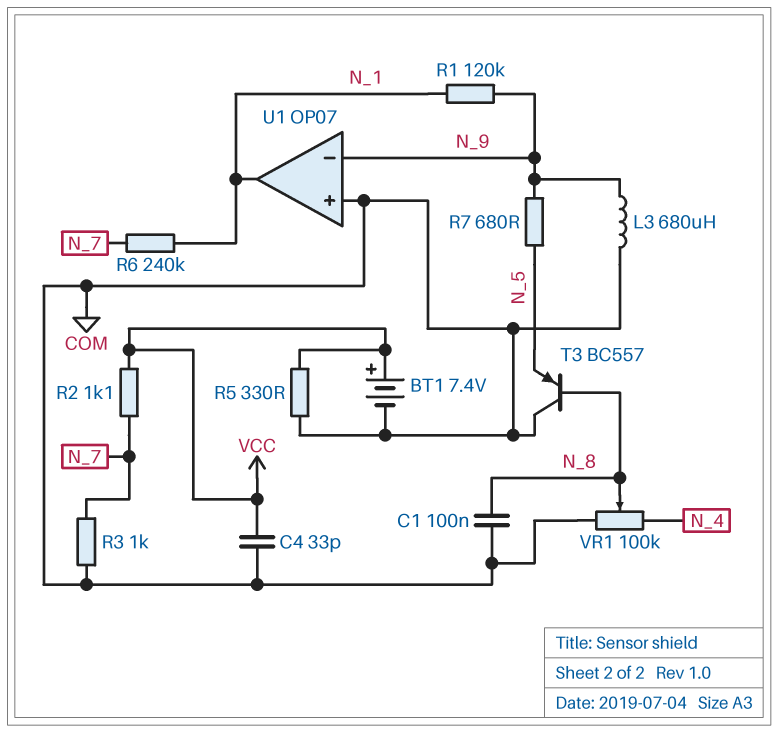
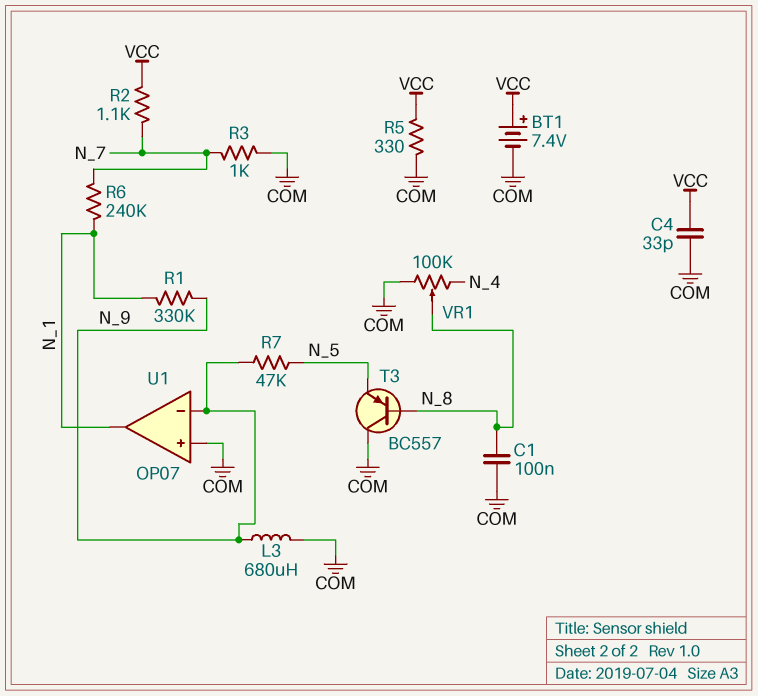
R1: 120k (N_1, N_9) -> 330k (N_1, N_9)
R7: 680 (N_5, N_9) -> 47k (N_5, N_9)

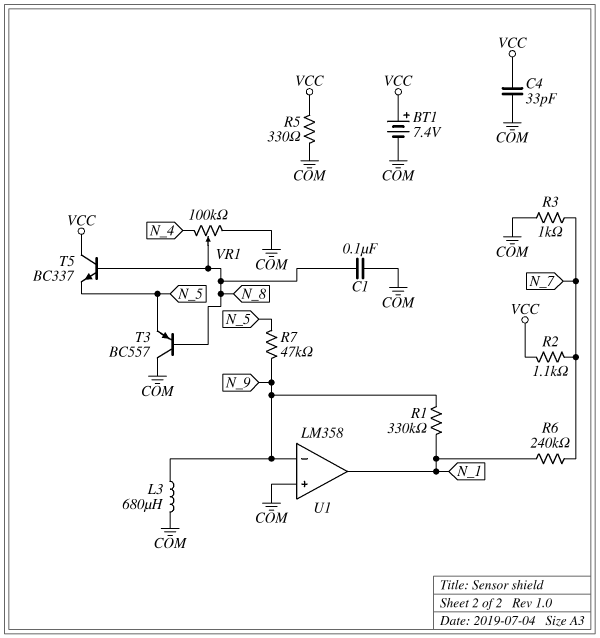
T5: none -> NPN BC337 (B N_8, C VCC, E N_5)
U1: OP07 -> LM358

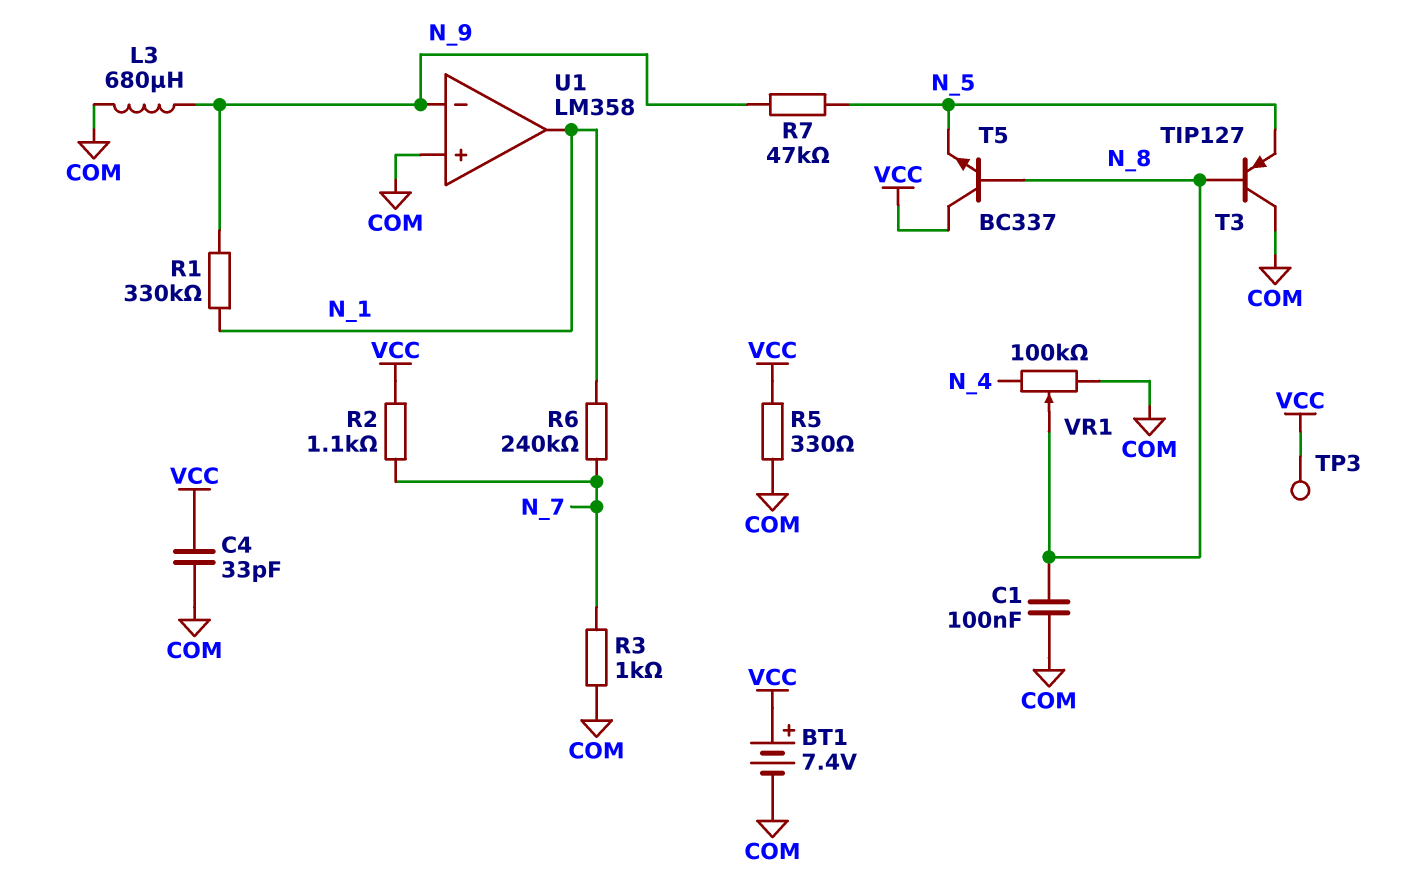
T3: PNP BC557 (B N_8, C COM, E N_5) -> PNP TIP127 (B N_8, C COM, E N_5)
TP3: none -> test point (VCC)

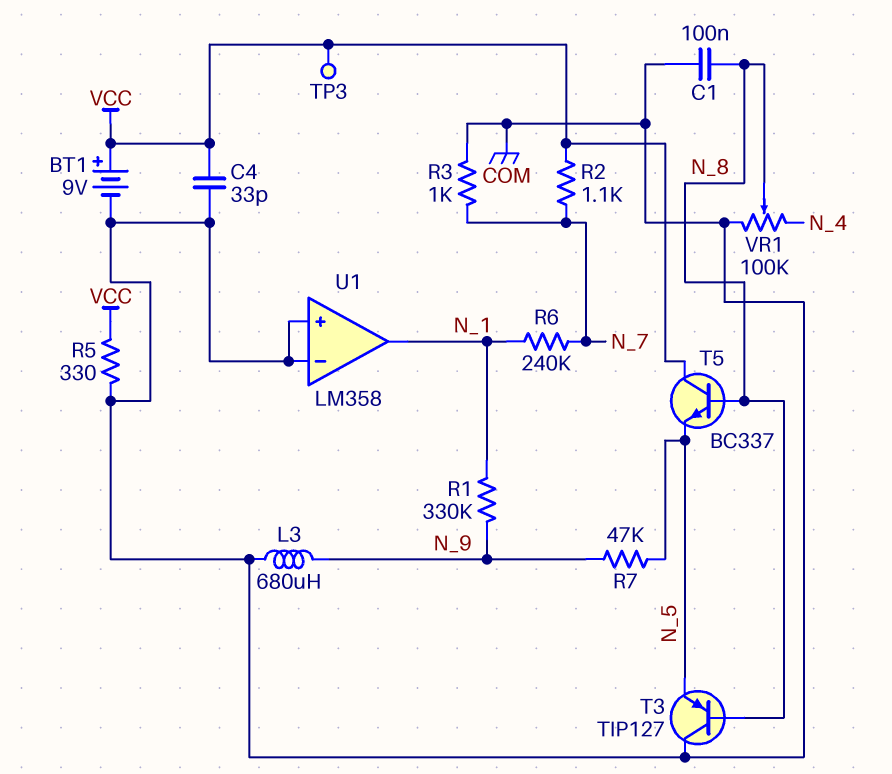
BT1: 7.4V (plus VCC, minus COM) -> 9V (plus VCC, minus COM)
U1 pin in-: N_9 -> COM

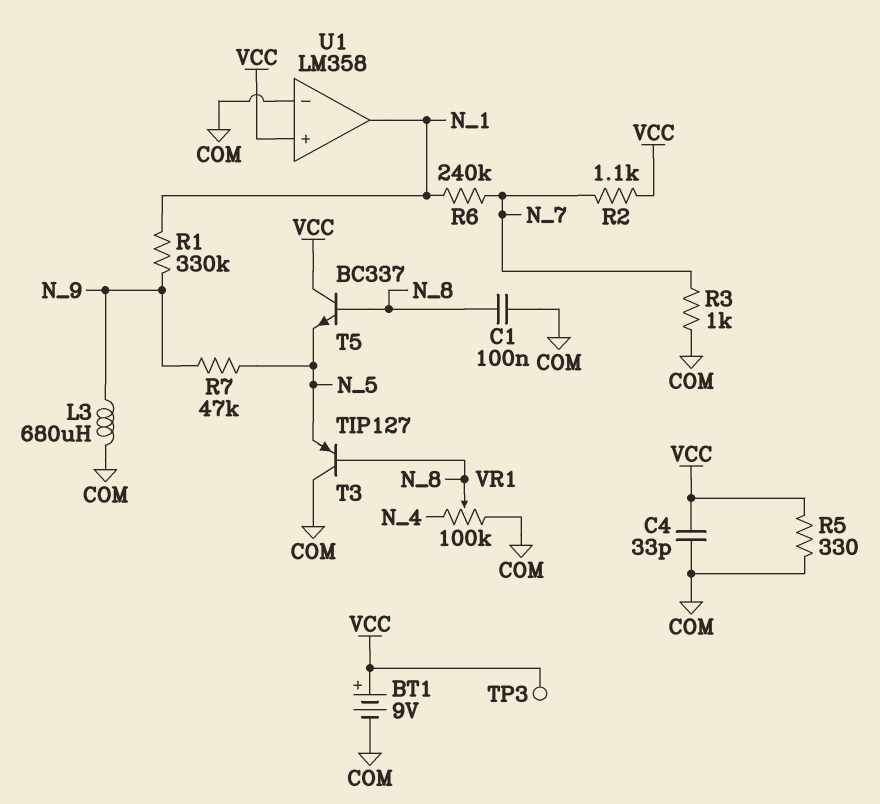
U1 pin in+: COM -> VCC

